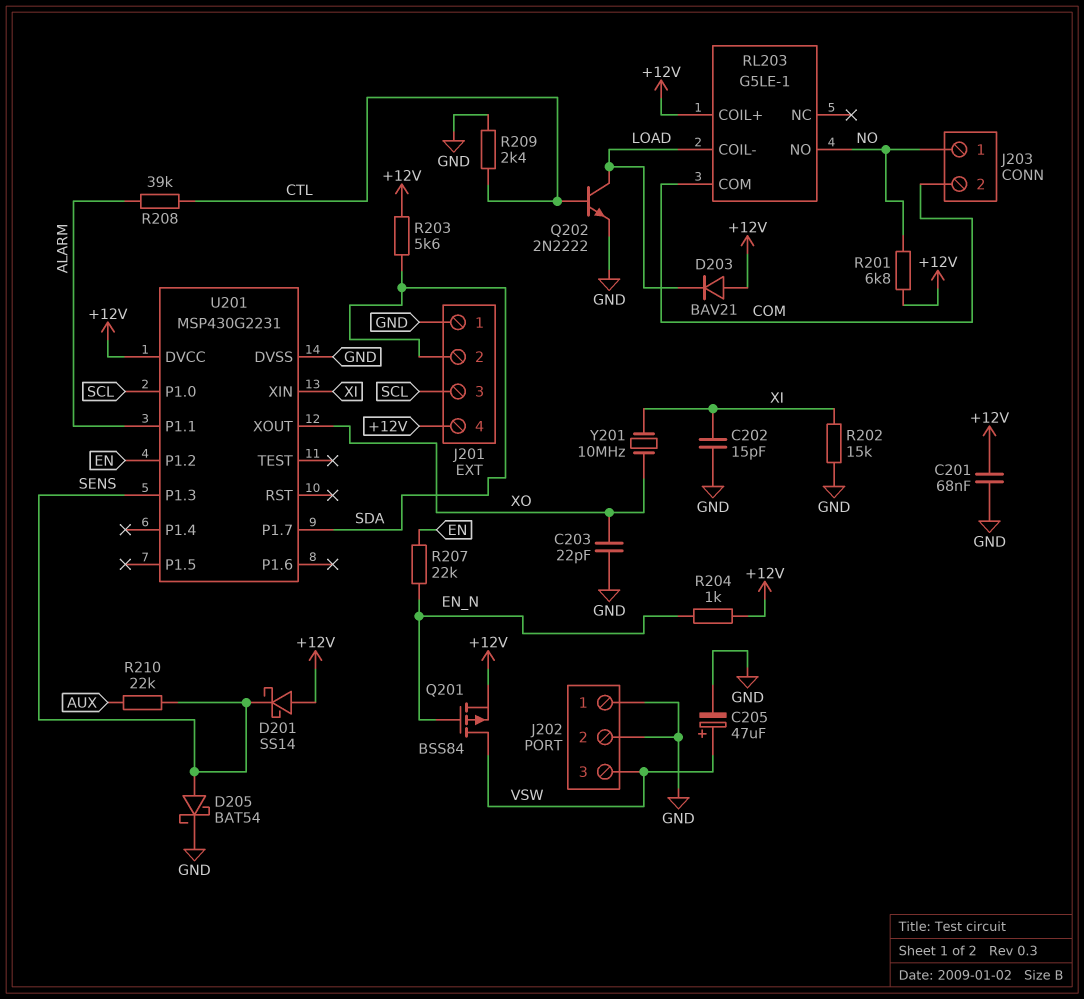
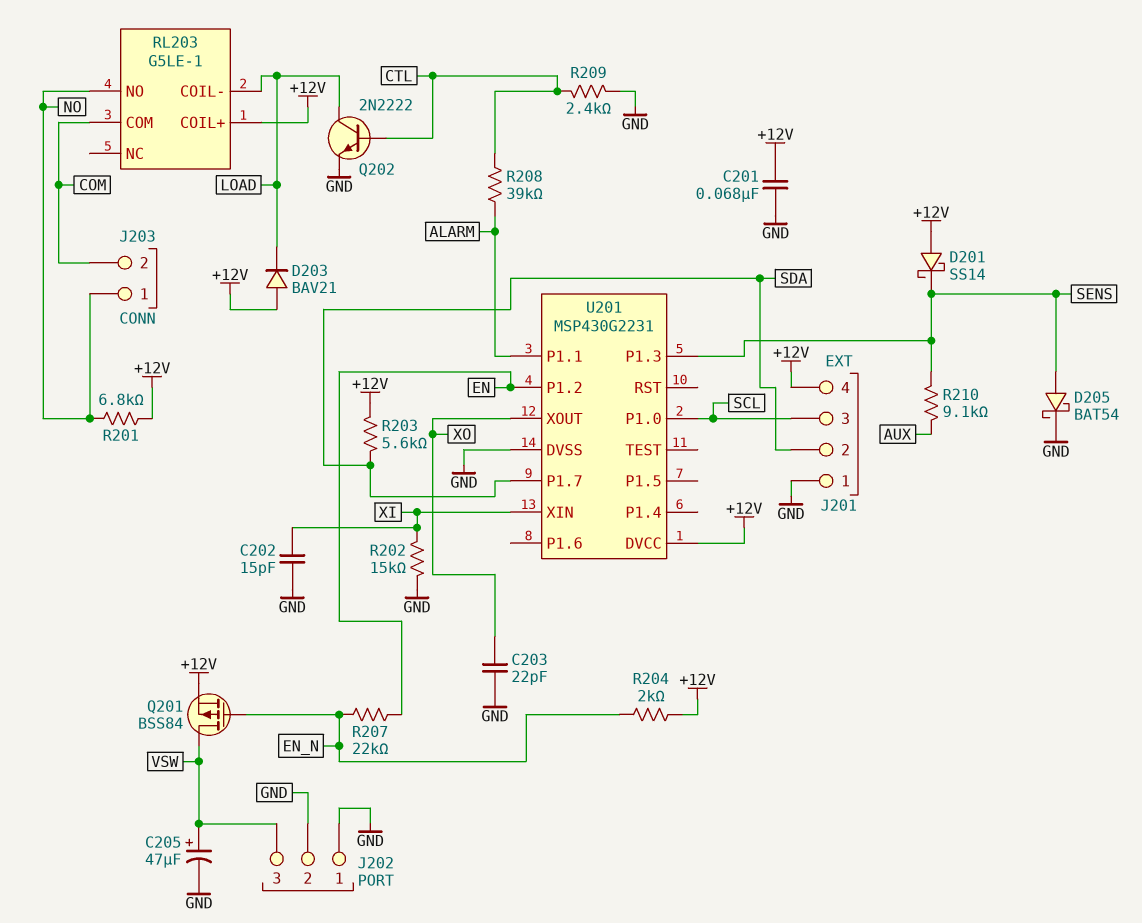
R204: 1k (+12V, EN_N) -> 2k (+12V, EN_N)
R210: 22k (AUX, SENS) -> 9.1k (AUX, SENS)
Y201: 10MHz (XI, XO) -> none

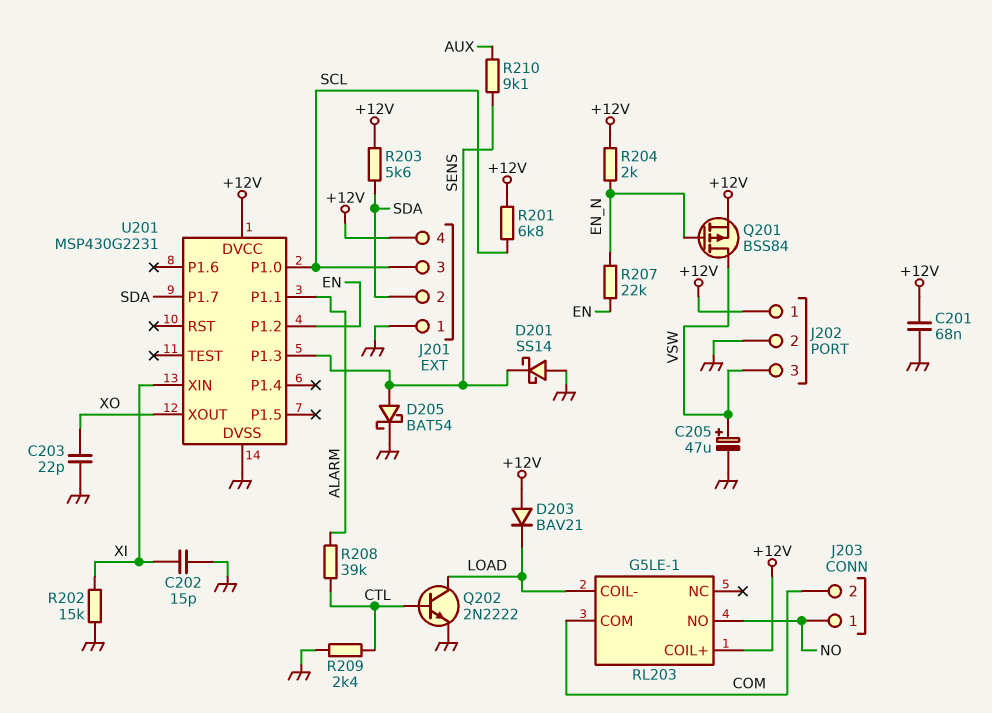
D201: schottky SS14 (A +12V, K SENS) -> schottky SS14 (A GND, K SENS)
J202 pin 1: GND -> +12V
R201: 6.8k (+12V, NO) -> 6.8k (+12V, SCL)

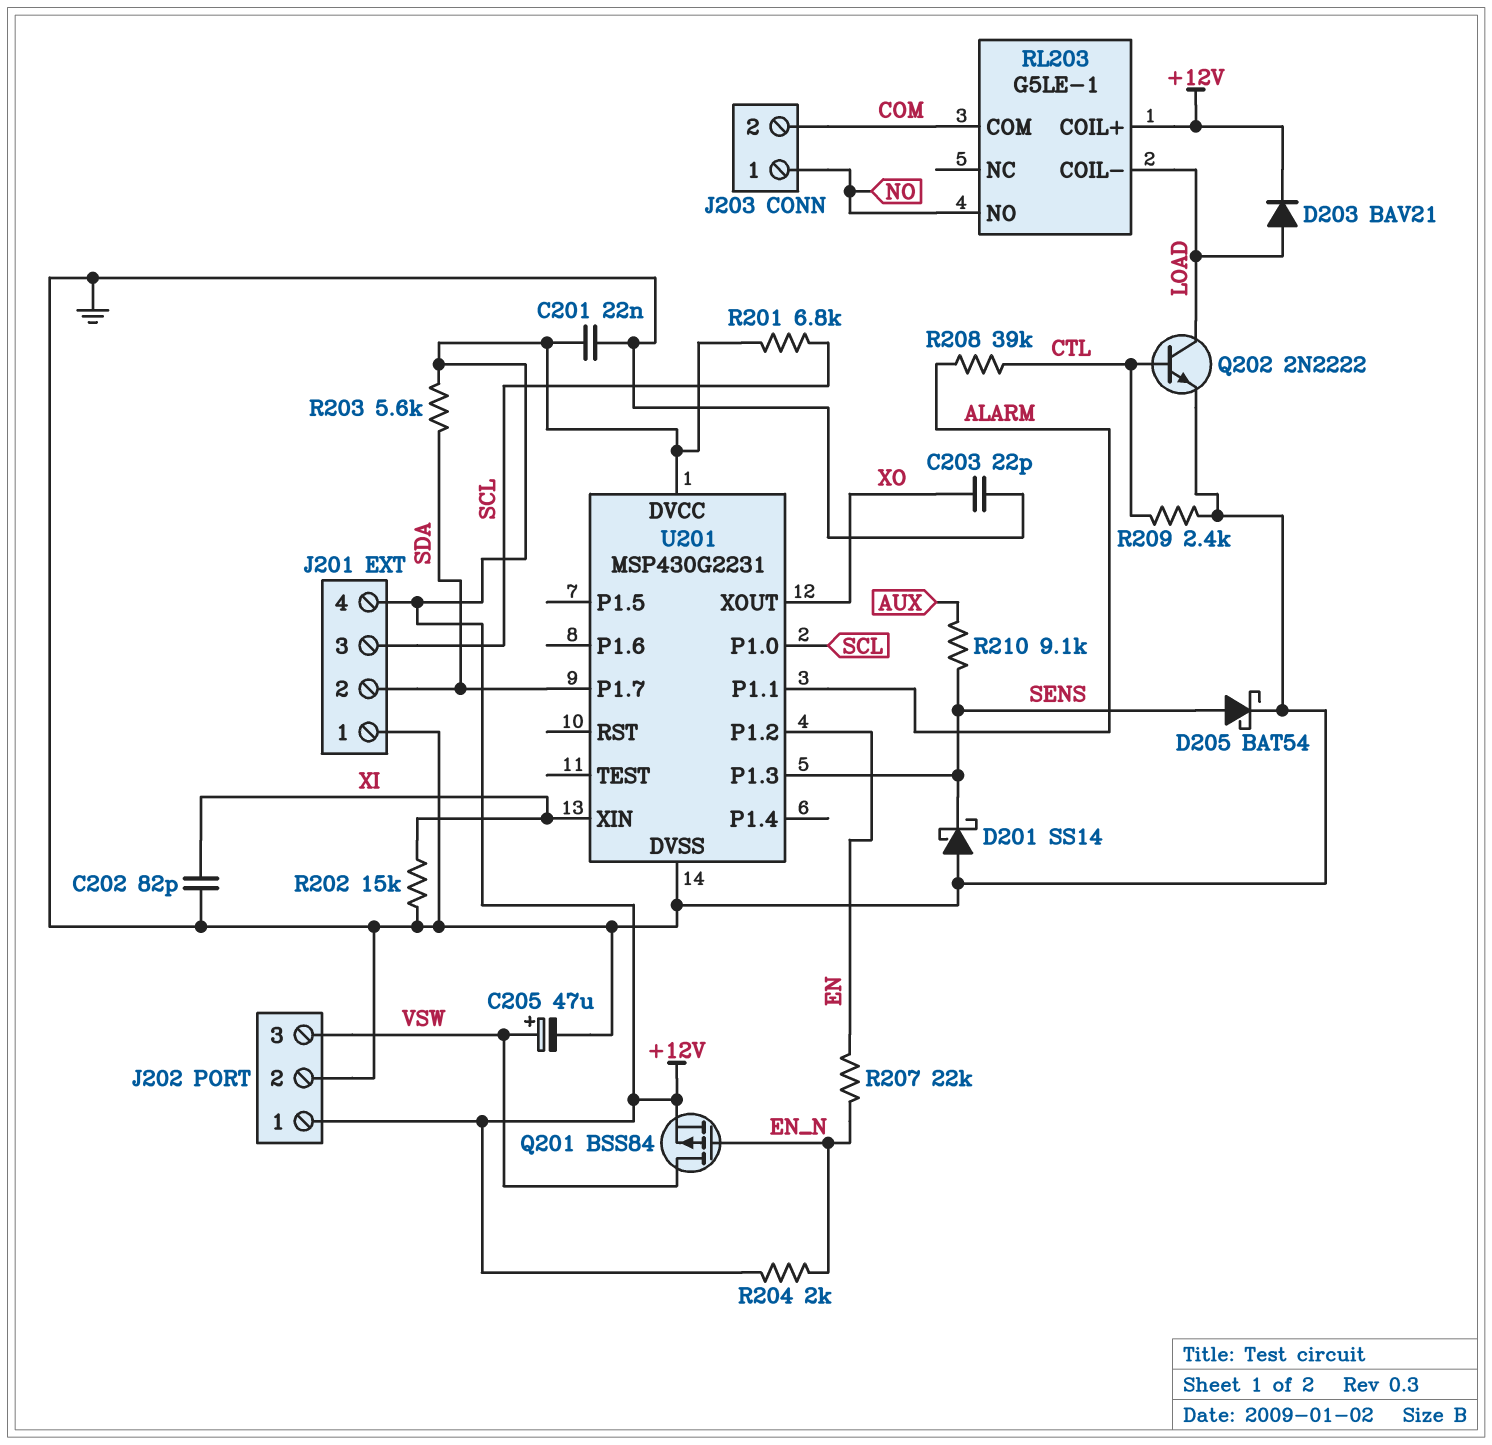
C201: 68nF (+12V, GND) -> 22nF (+12V, GND)
C202: 15pF (GND, XI) -> 82pF (GND, XI)
D203: diode BAV21 (A +12V, K LOAD) -> diode BAV21 (A LOAD, K +12V)

